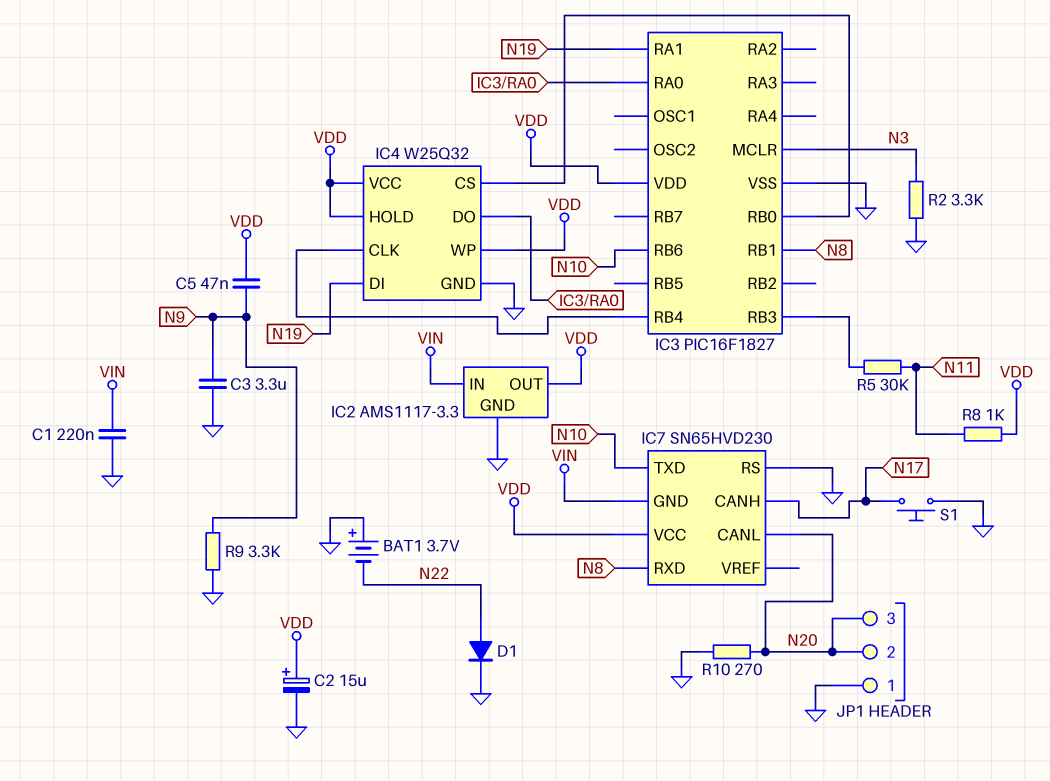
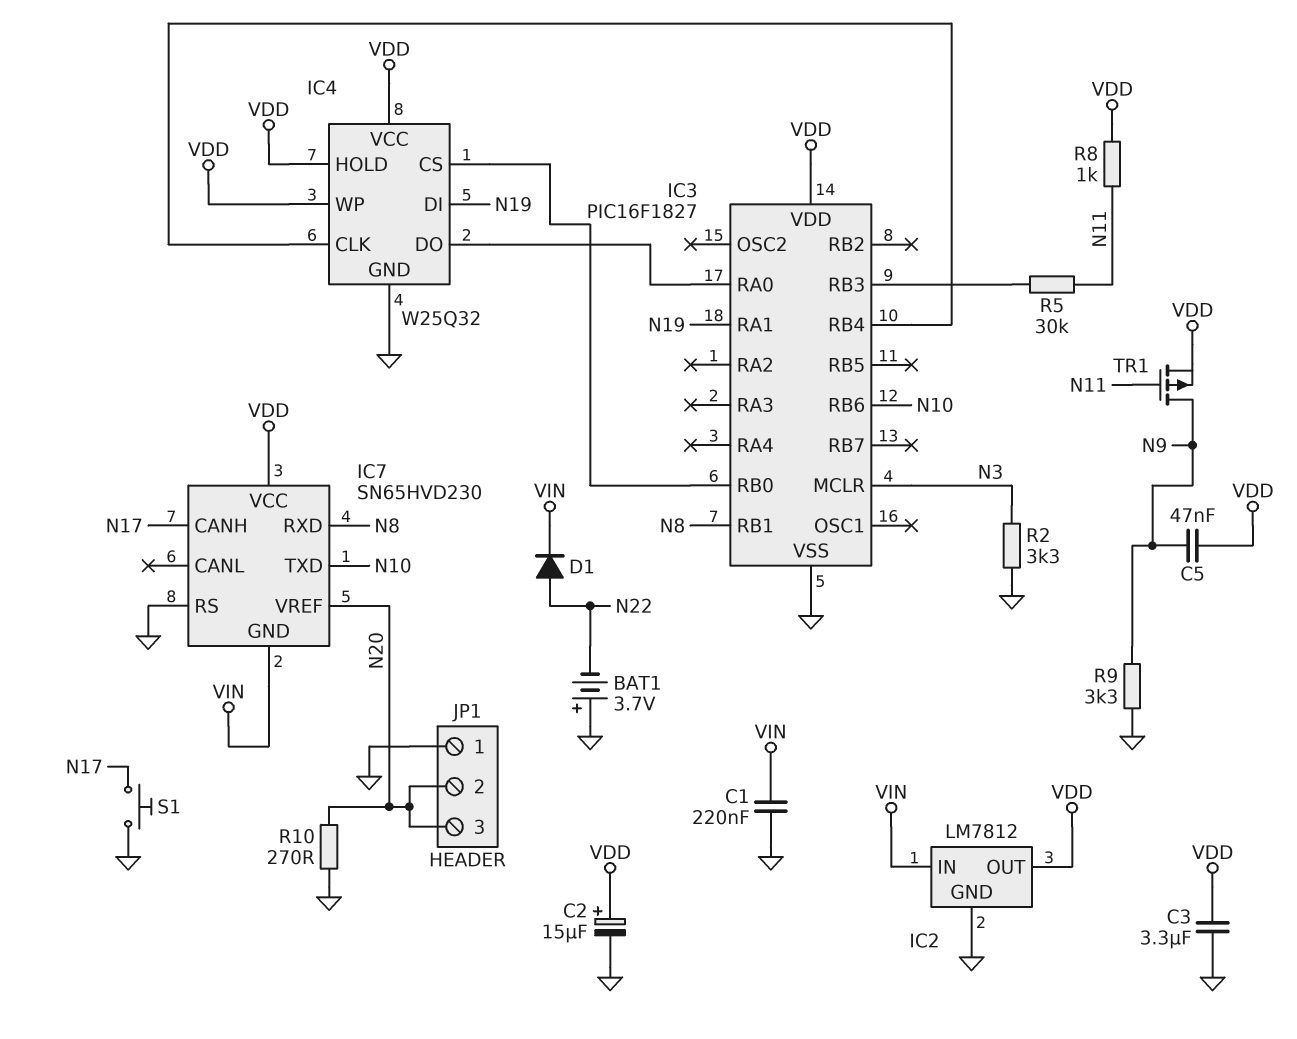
C3: 3.3uF (GND, N9) -> 3.3uF (GND, VDD)
D1: diode (A N22, K GND) -> diode (A N22, K VIN)
IC2: AMS1117-3.3 -> LM7812
IC7 pin CANL: N20 -> none
IC7 pin VREF: none -> N20
TR1: none -> PMOS (G N11, D N9, S VDD)

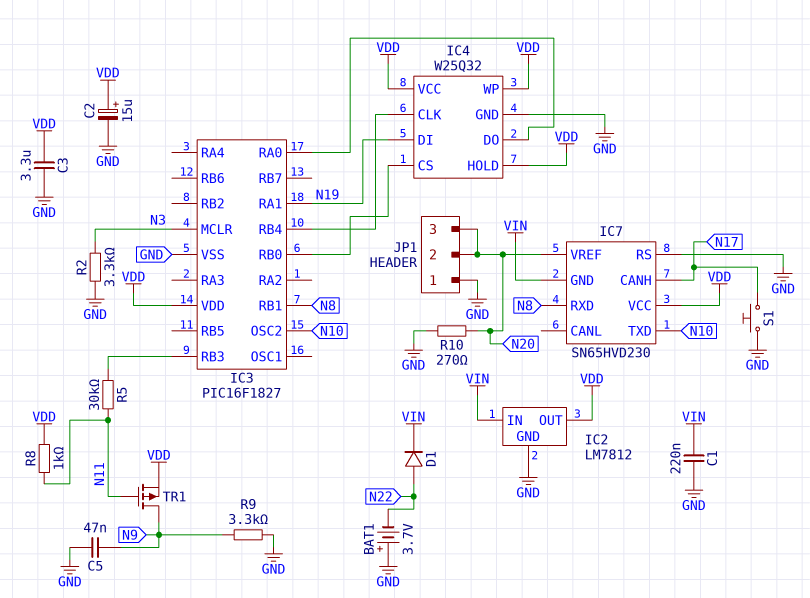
C5: 47nF (N9, VDD) -> 47nF (GND, N9)
IC3 pin OSC2: none -> N10
IC3 pin RB6: N10 -> none

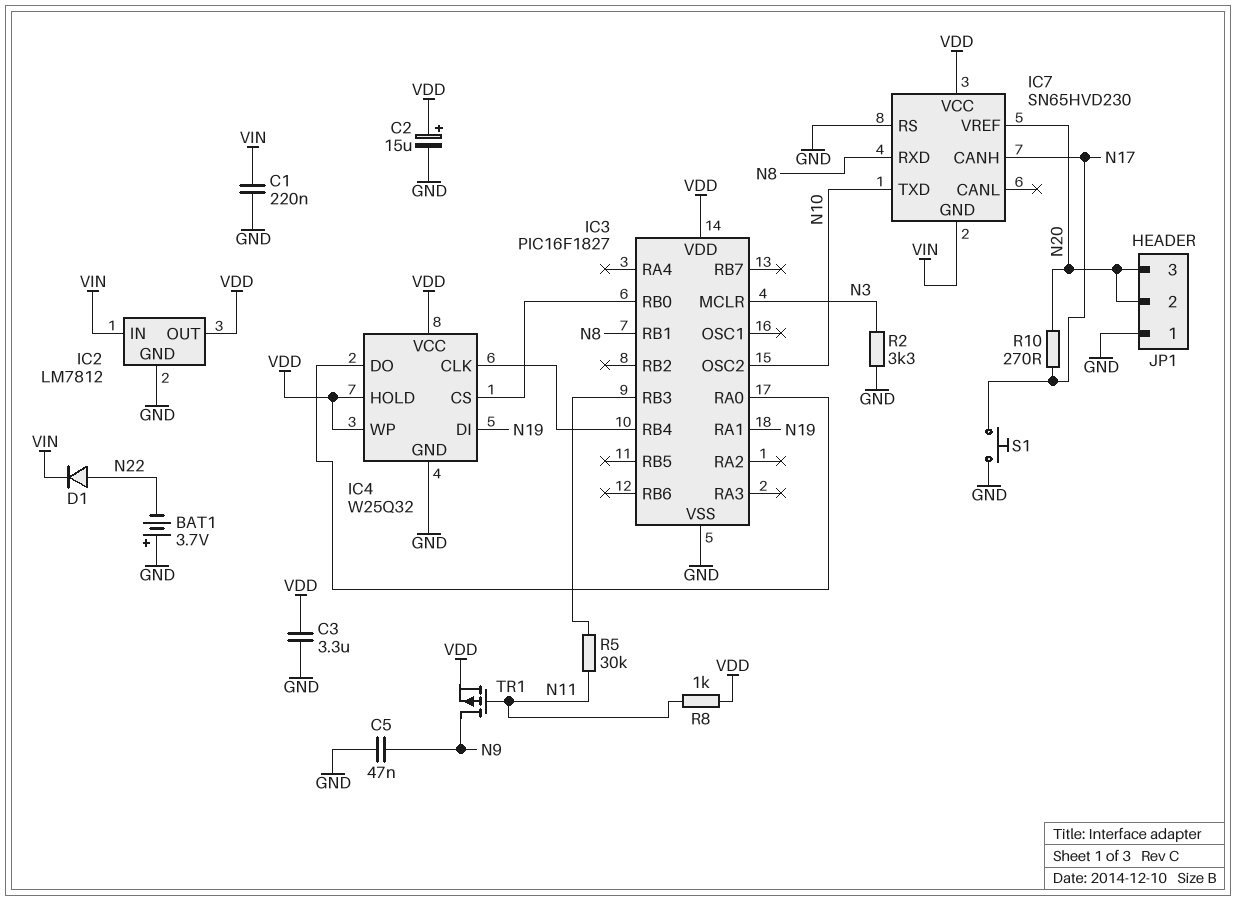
R9: 3.3k (GND, N9) -> none
R10: 270 (GND, N20) -> 270 (N17, N20)

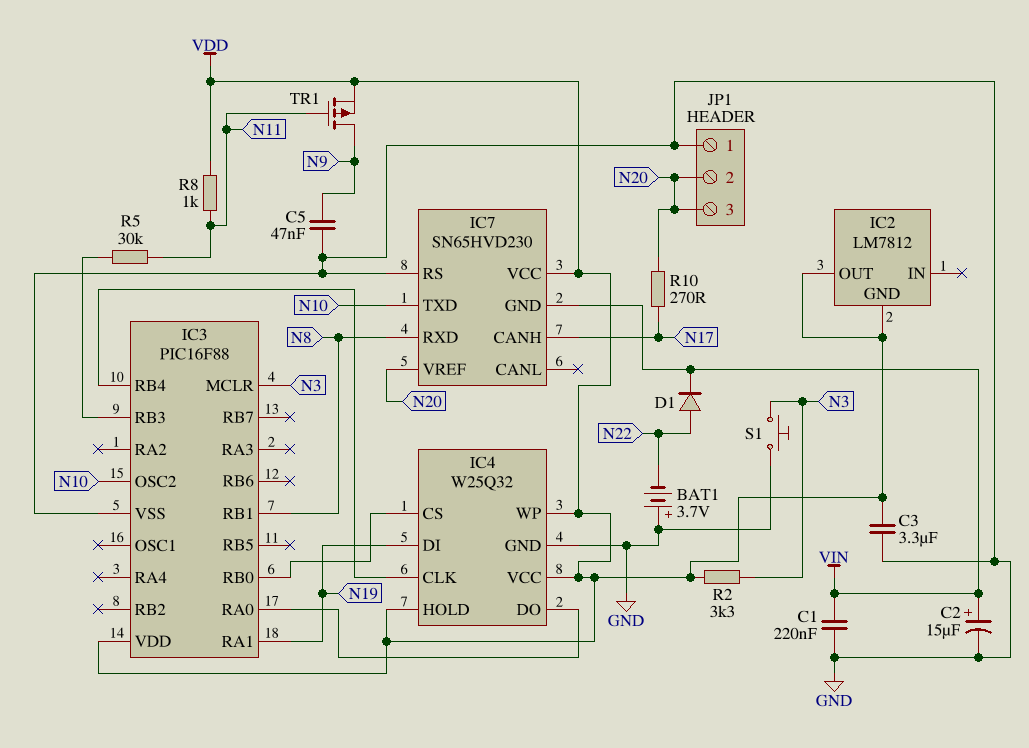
C2: 15uF (plus VDD, minus GND) -> 15uF (plus VIN, minus GND)
IC2 pin GND: GND -> VDD
IC2 pin IN: VIN -> none
IC3: PIC16F1827 -> PIC16F88
R2: 3.3k (GND, N3) -> 3.3k (N3, VDD)
S1: button (GND, N17) -> button (GND, N3)

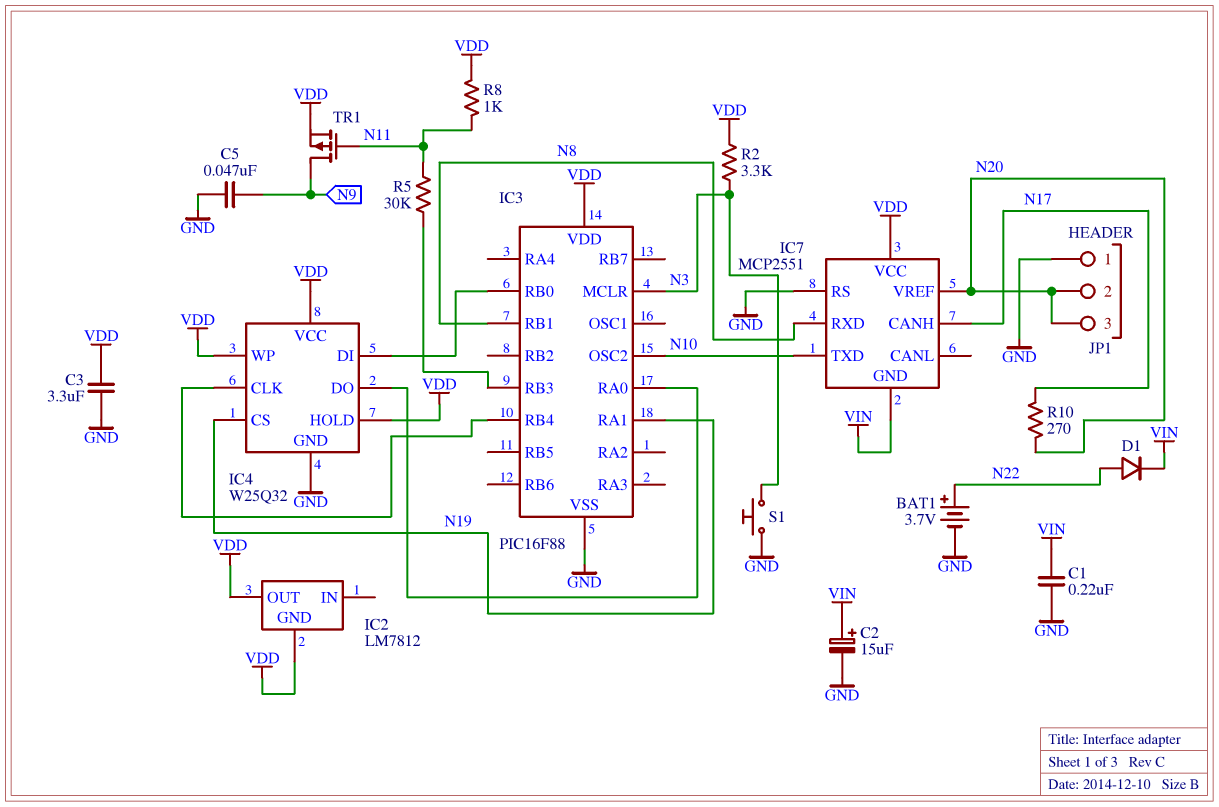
BAT1: 3.7V (plus GND, minus N22) -> 3.7V (plus N22, minus GND)
IC4 pin CS: IC3/RB0 -> N19
IC4 pin DI: N19 -> IC3/RB0
IC7: SN65HVD230 -> MCP2551

